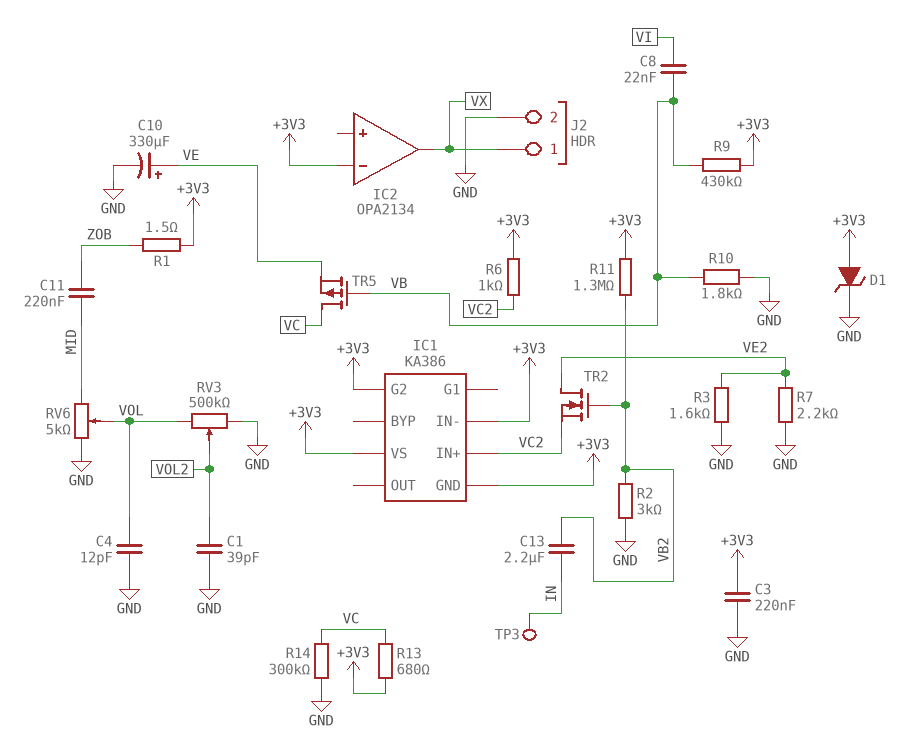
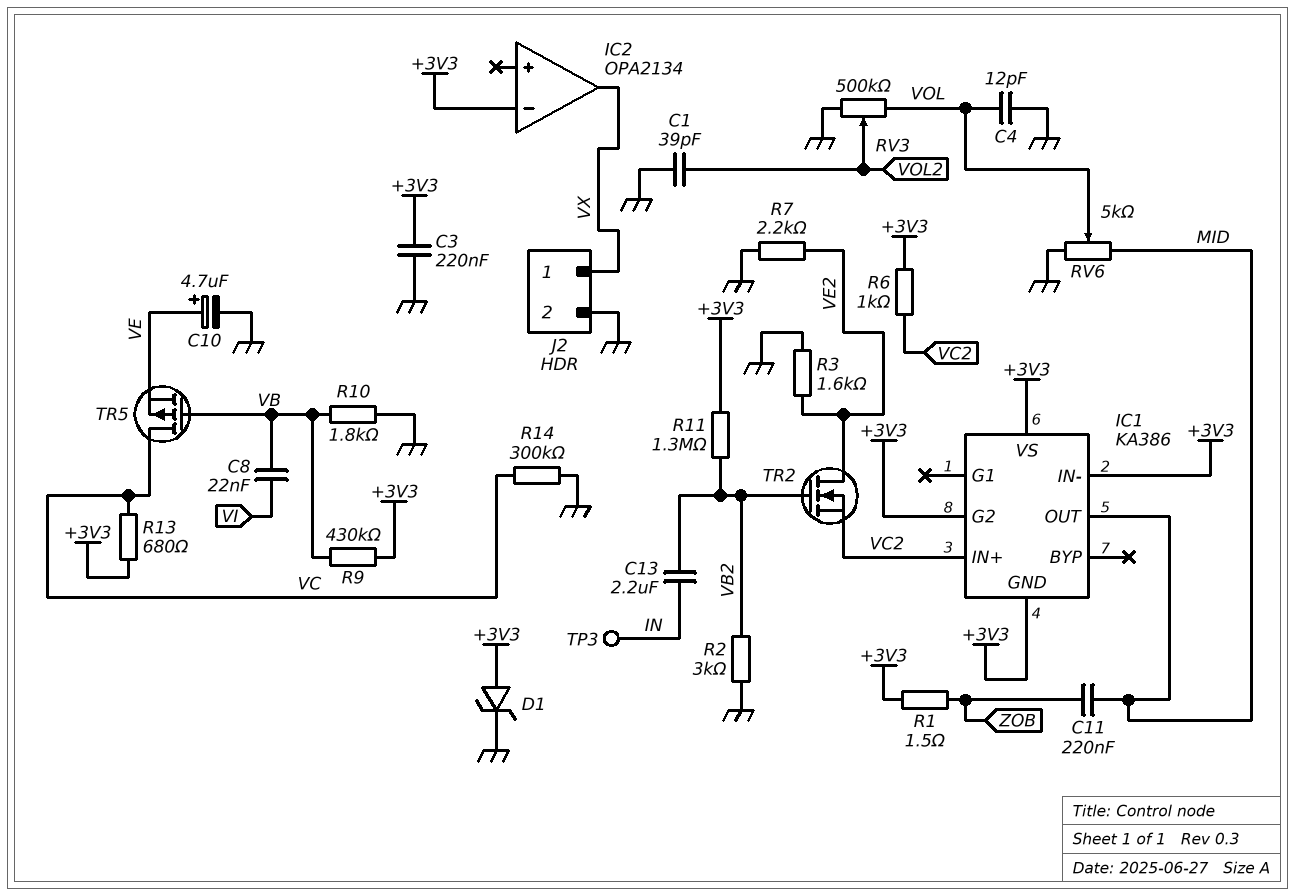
C10: 330uF (plus VE, minus GND) -> 4.7uF (plus VE, minus GND)
IC1 pin OUT: none -> MID

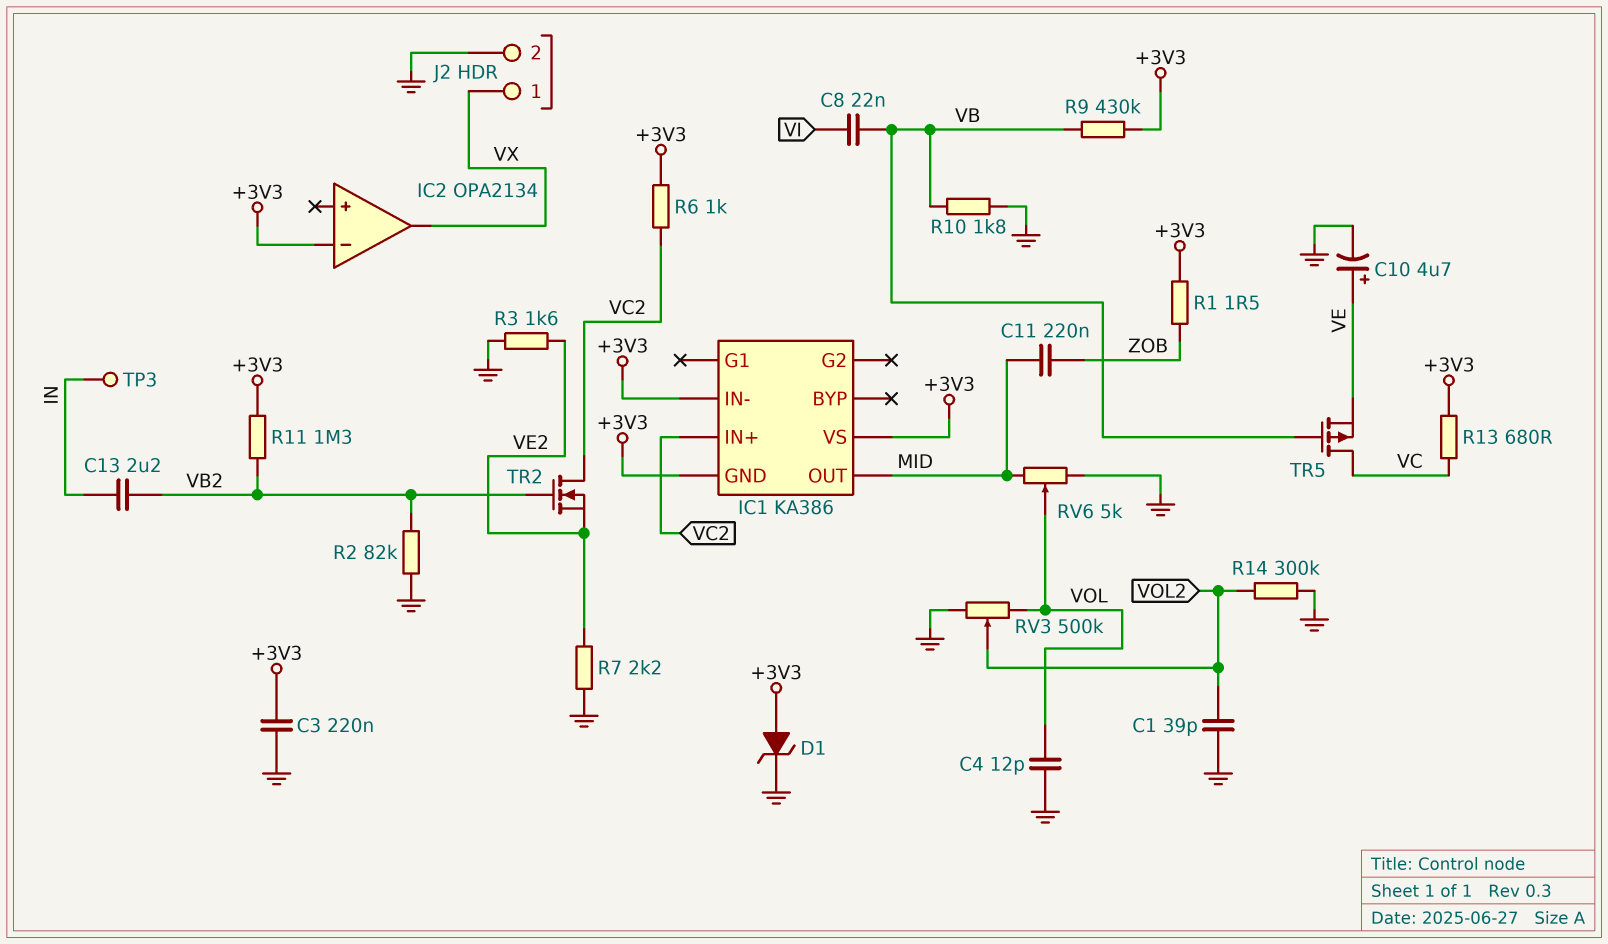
IC1 pin G2: +3V3 -> none
R2: 3k (GND, VB2) -> 82k (GND, VB2)
R14: 300k (GND, VC) -> 300k (GND, VOL2)
TR2: NMOS (G VB2, D VE2, S VC2) -> NMOS (G VB2, D VC2, S VE2)

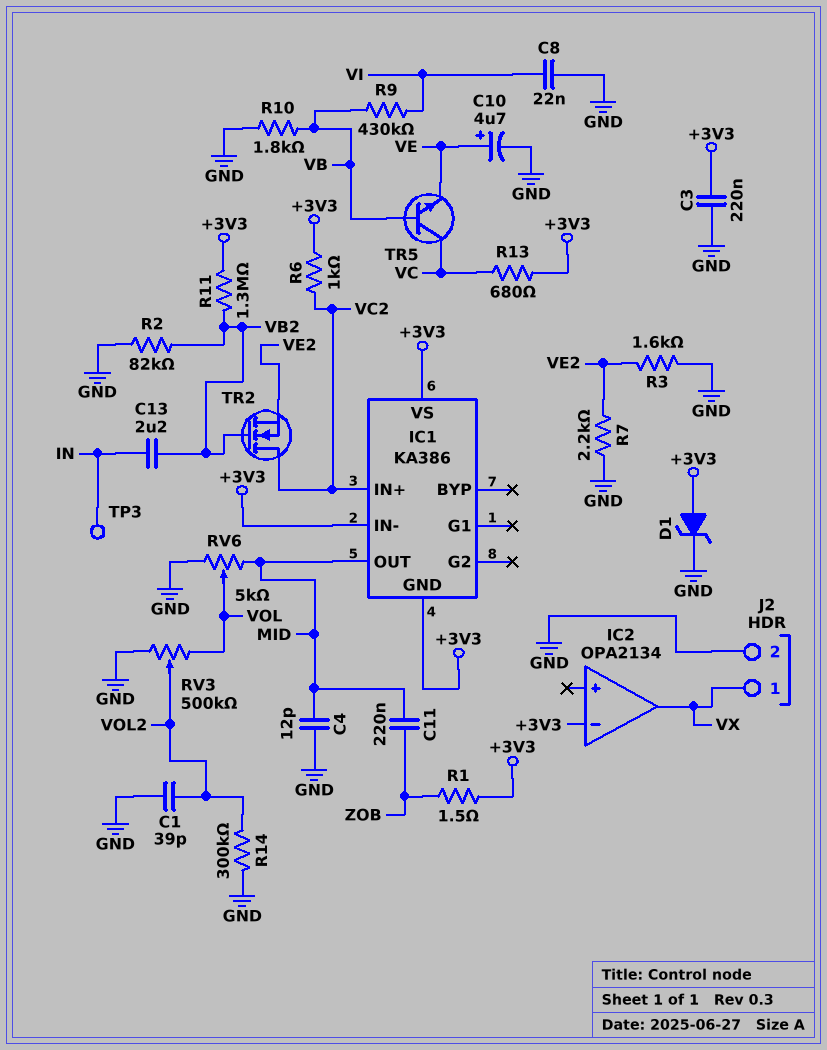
C4: 12pF (GND, VOL) -> 12pF (GND, MID)
C8: 22nF (VB, VI) -> 22nF (GND, VI)
R9: 430k (+3V3, VB) -> 430k (VB, VI)
TR5: PMOS (G VB, D VC, S VE) -> NPN (B VB, C VC, E VE)

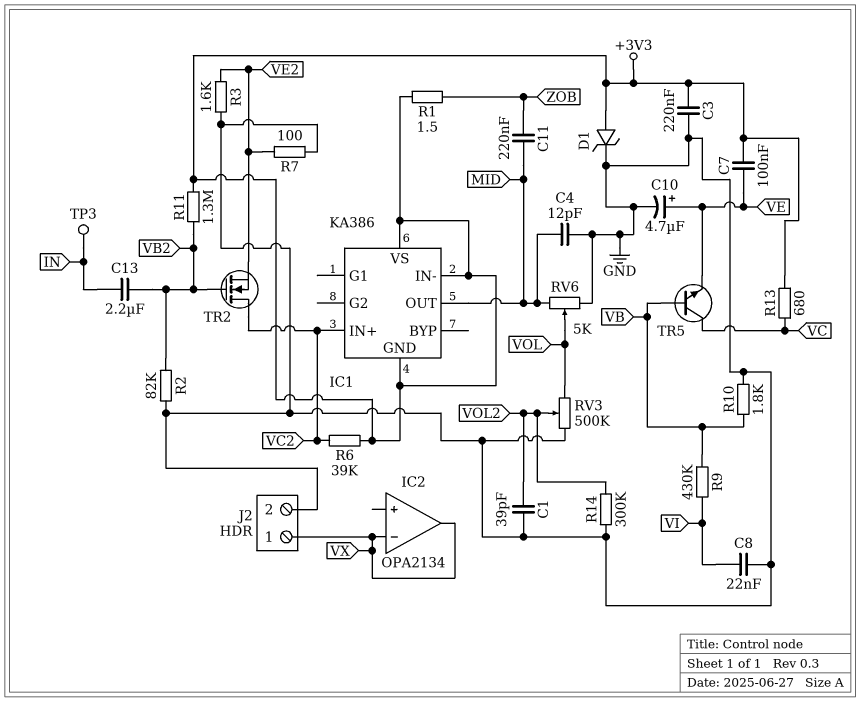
C7: none -> 100nF (+3V3, VE)
IC2 pin in-: +3V3 -> VX
R6: 1k (+3V3, VC2) -> 39k (+3V3, VC2)
R7: 2.2k (GND, VE2) -> 100 (GND, VE2)

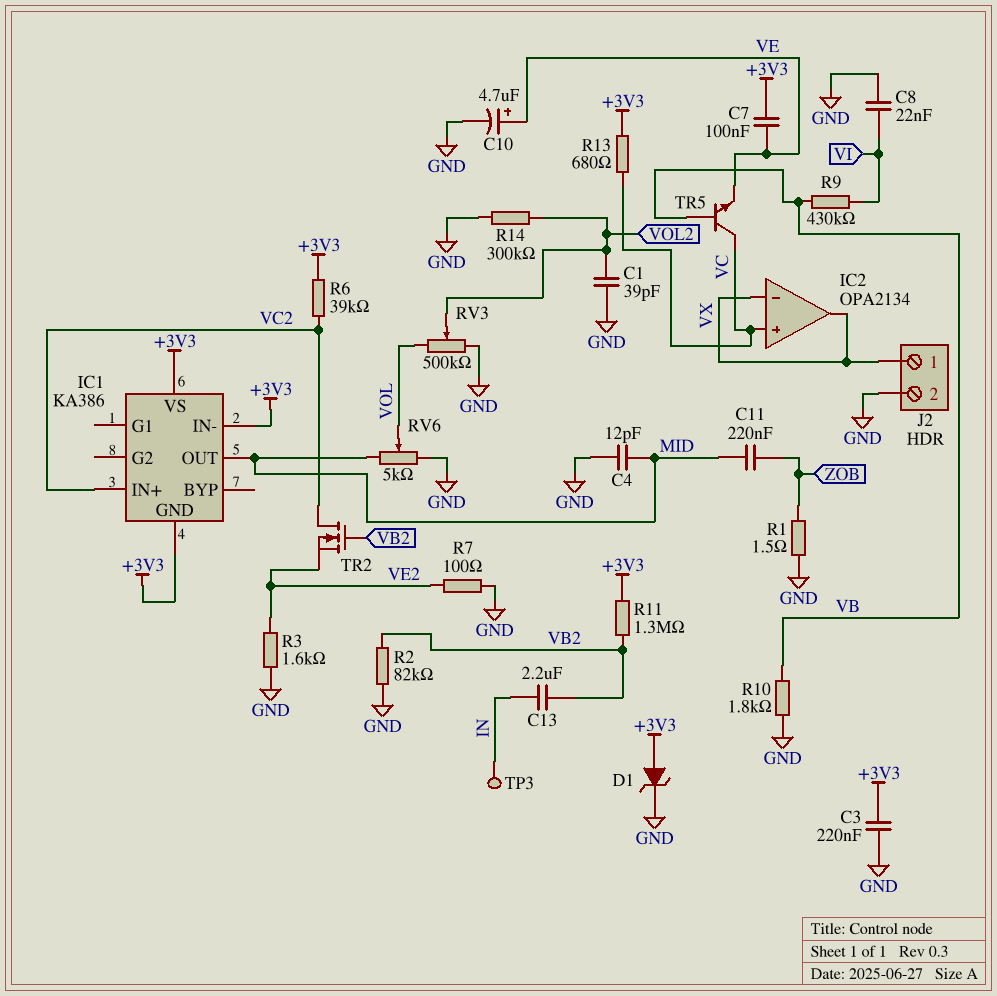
IC2 pin in+: none -> VC
R1: 1.5 (+3V3, ZOB) -> 1.5 (GND, ZOB)

